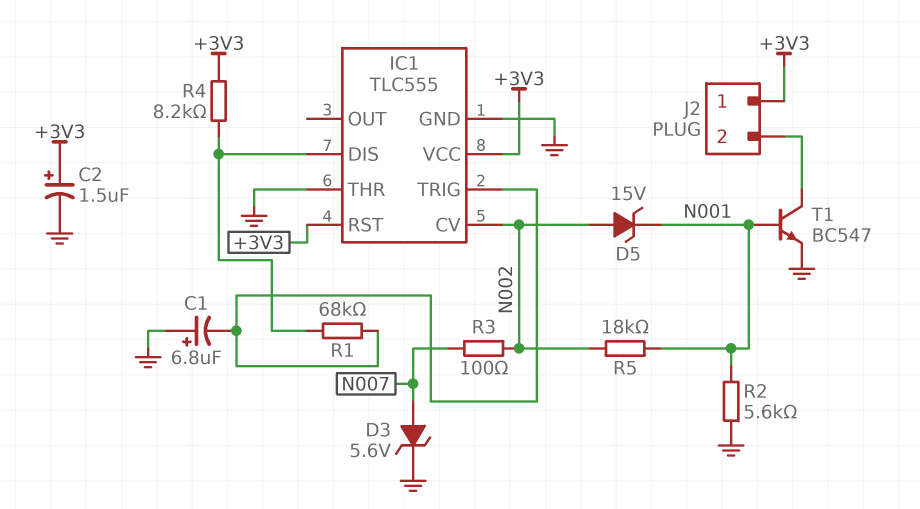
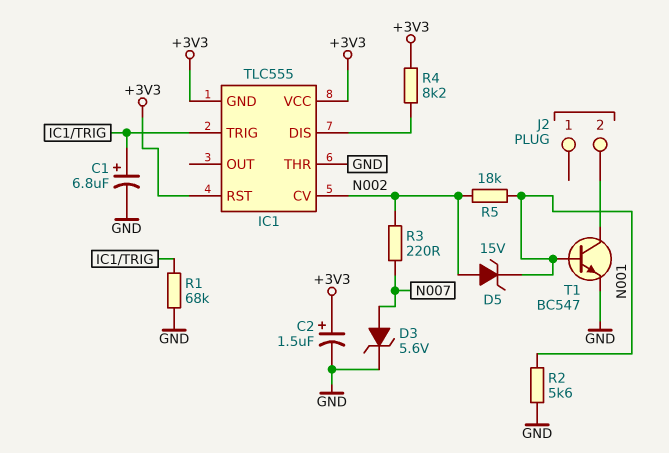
C1: 6.8uF (plus GND, minus IC1/TRIG) -> 6.8uF (plus IC1/TRIG, minus GND)
IC1 pin GND: GND -> +3V3
J2 pin 1: +3V3 -> none
R1: 68k (IC1/DIS, IC1/TRIG) -> 68k (GND, IC1/TRIG)
R3: 100 (N002, N007) -> 220 (N002, N007)

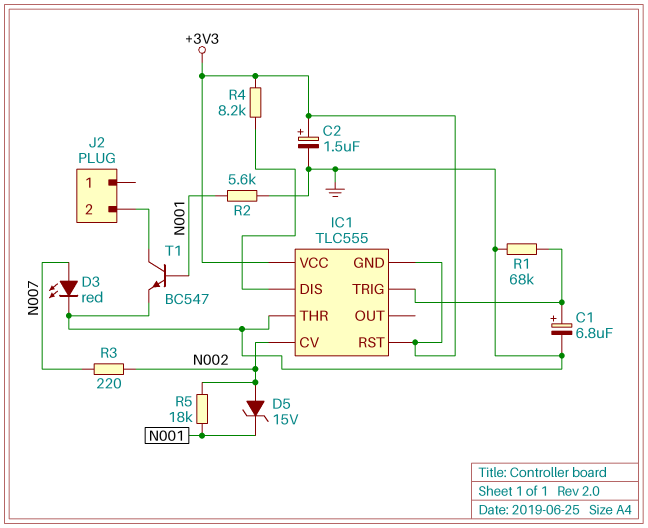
D3: zener 5.6V (A N007, K GND) -> LED red (A N007, K GND)

